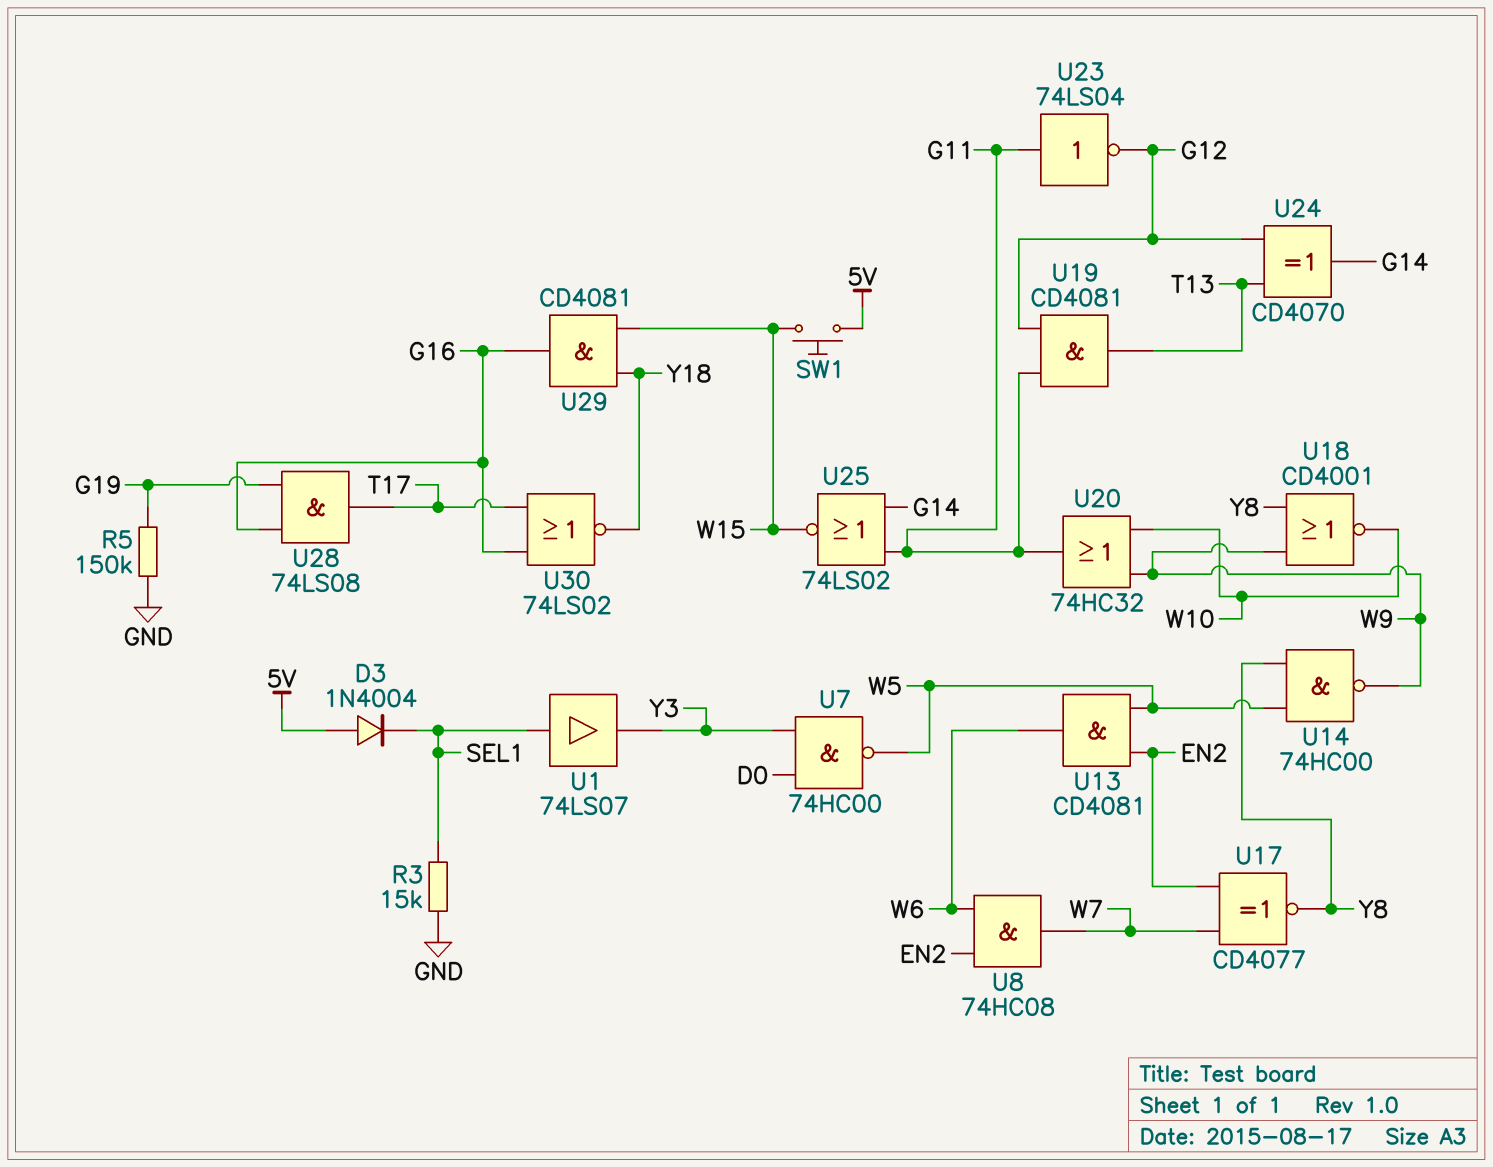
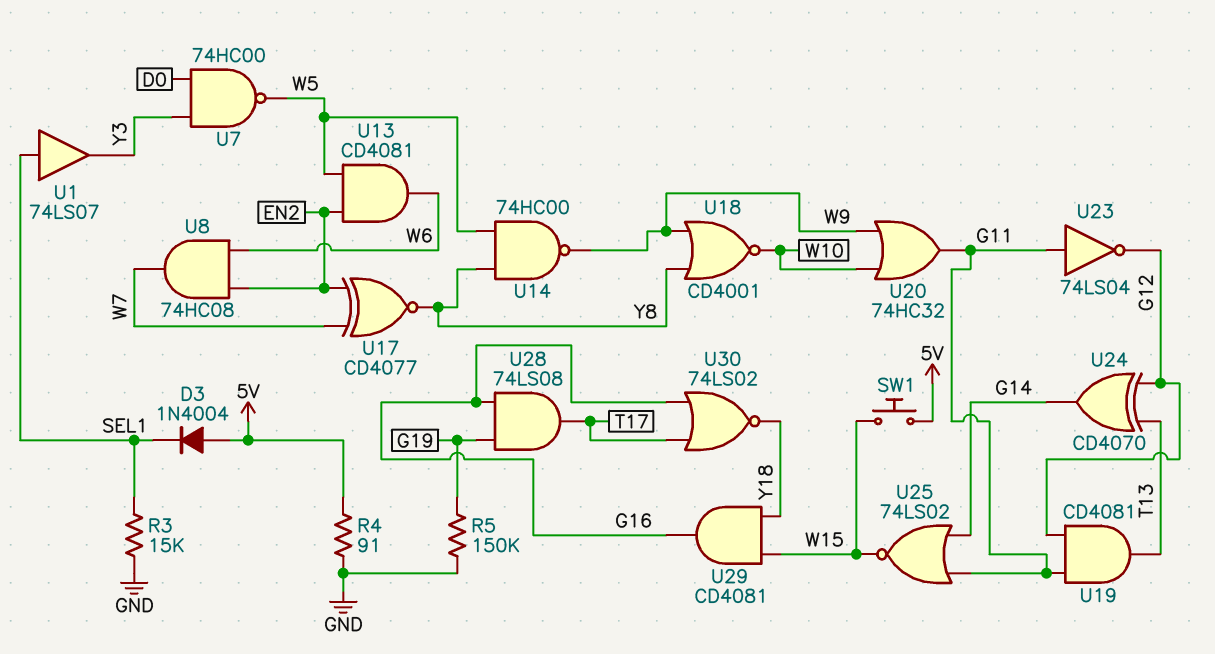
R4: none -> 91 (5V, GND)

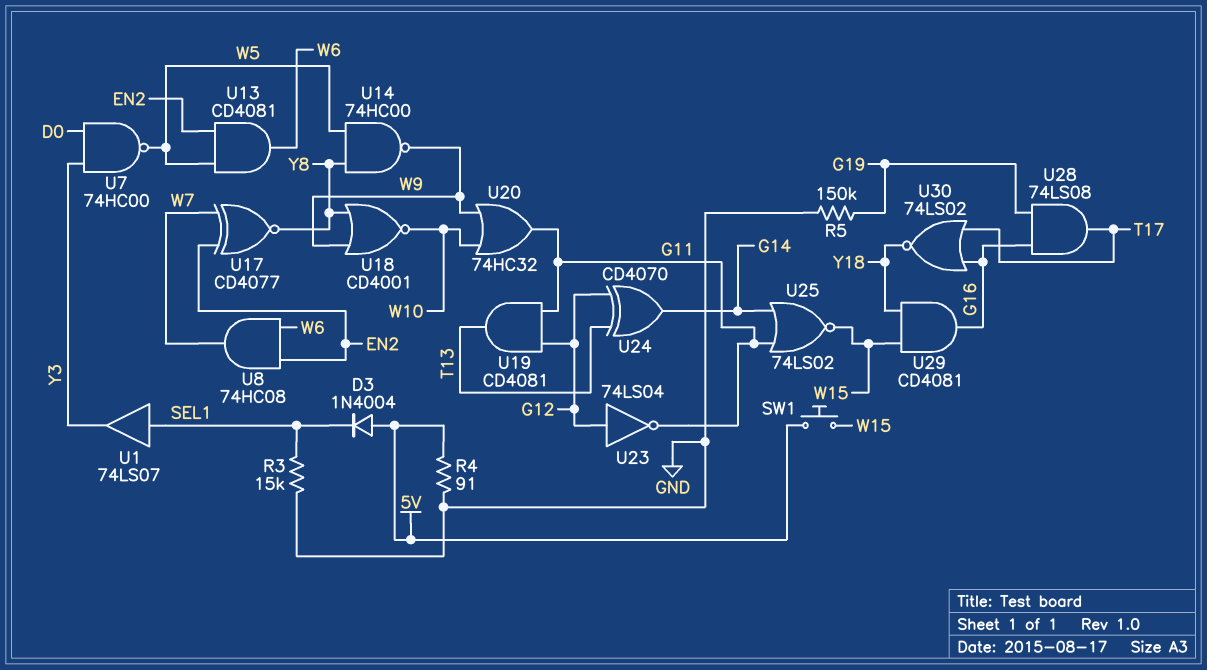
U23: NOT 74LS04 (in G11, out G12) -> NOT 74LS04 (in G12, out G11)

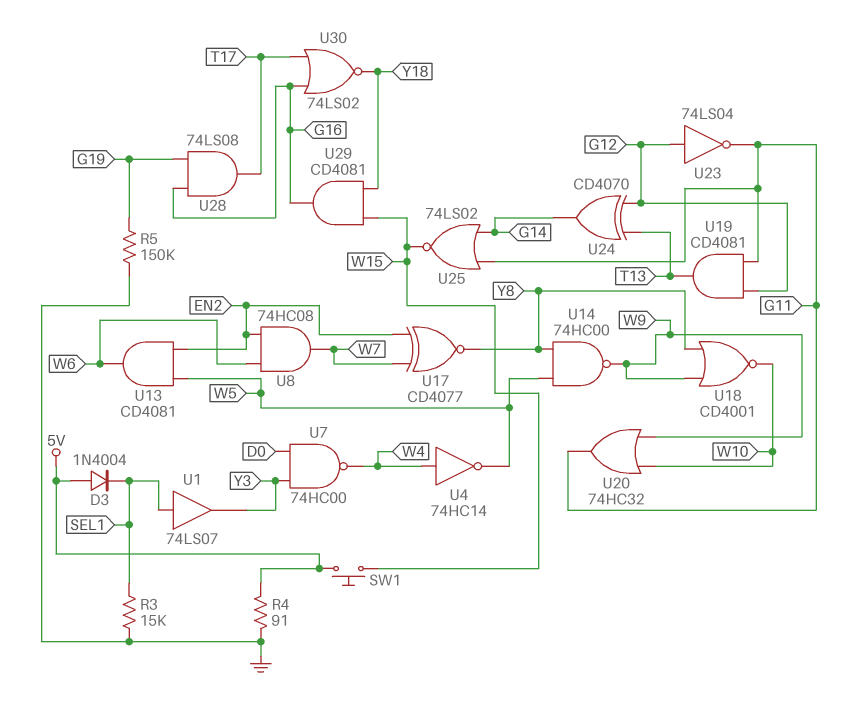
U4: none -> NOT 74HC14 (in W4, out W5)
U7: NAND 74HC00 (in D0, in Y3, out W5) -> NAND 74HC00 (in D0, in Y3, out W4)

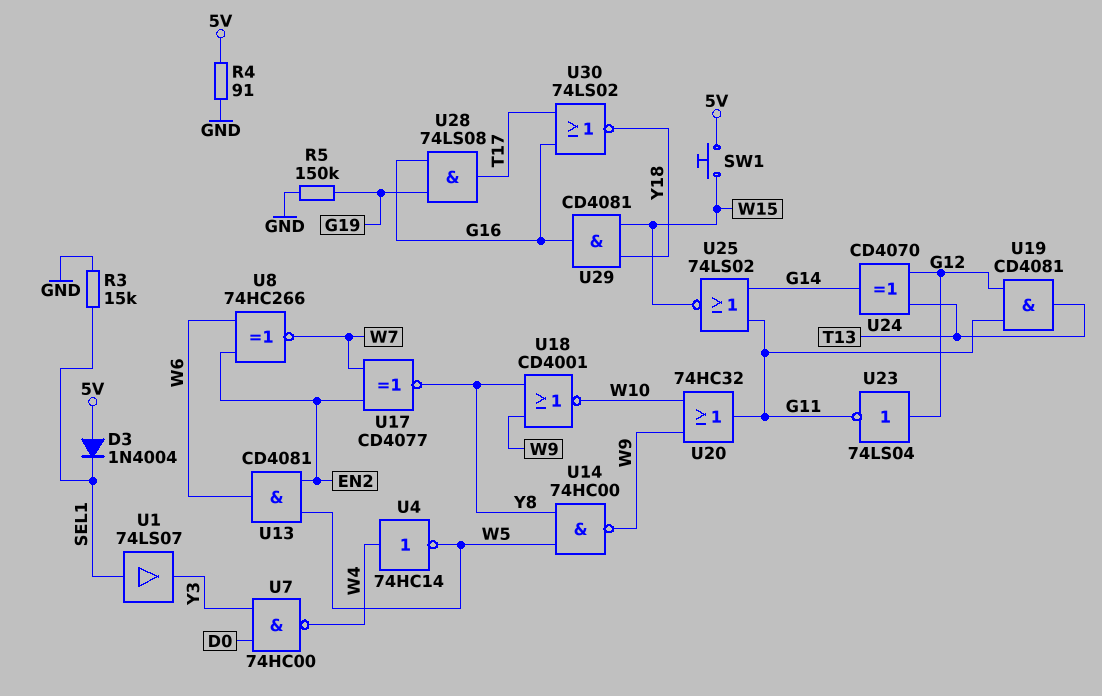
U8: AND 74HC08 (in EN2, in W6, out W7) -> XNOR 74HC266 (in EN2, in W6, out W7)

